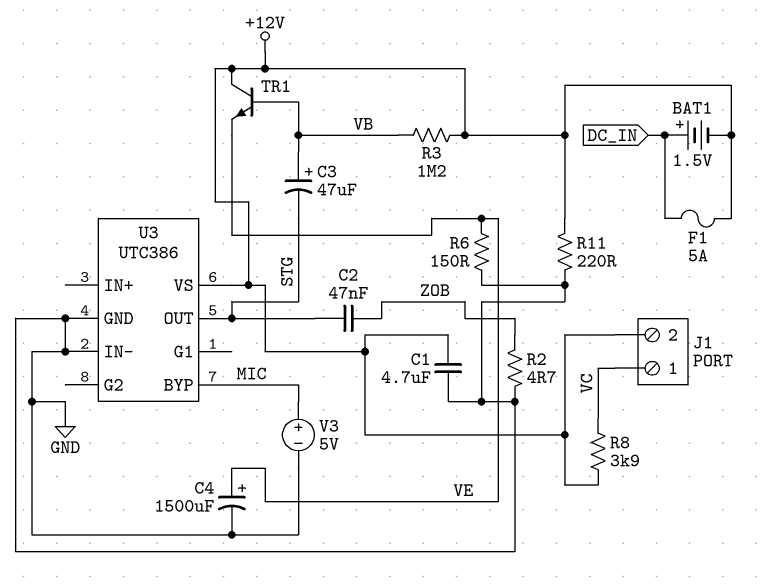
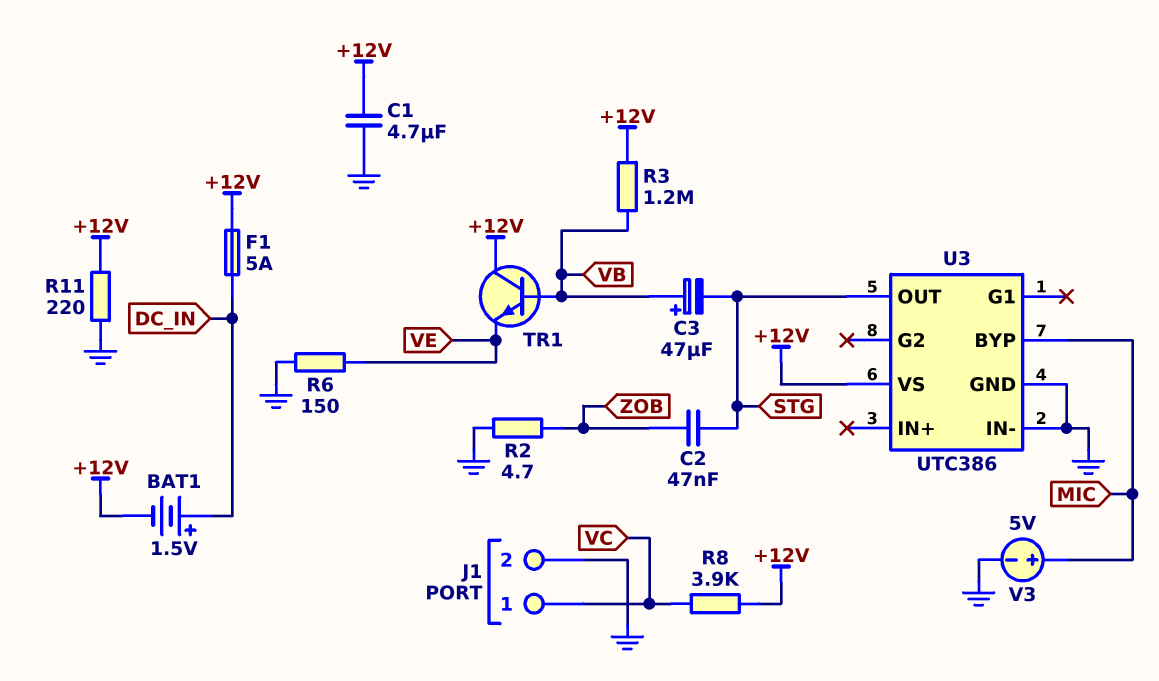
C4: 1500uF (plus VE, minus GND) -> none
J1 pin 2: +12V -> GND

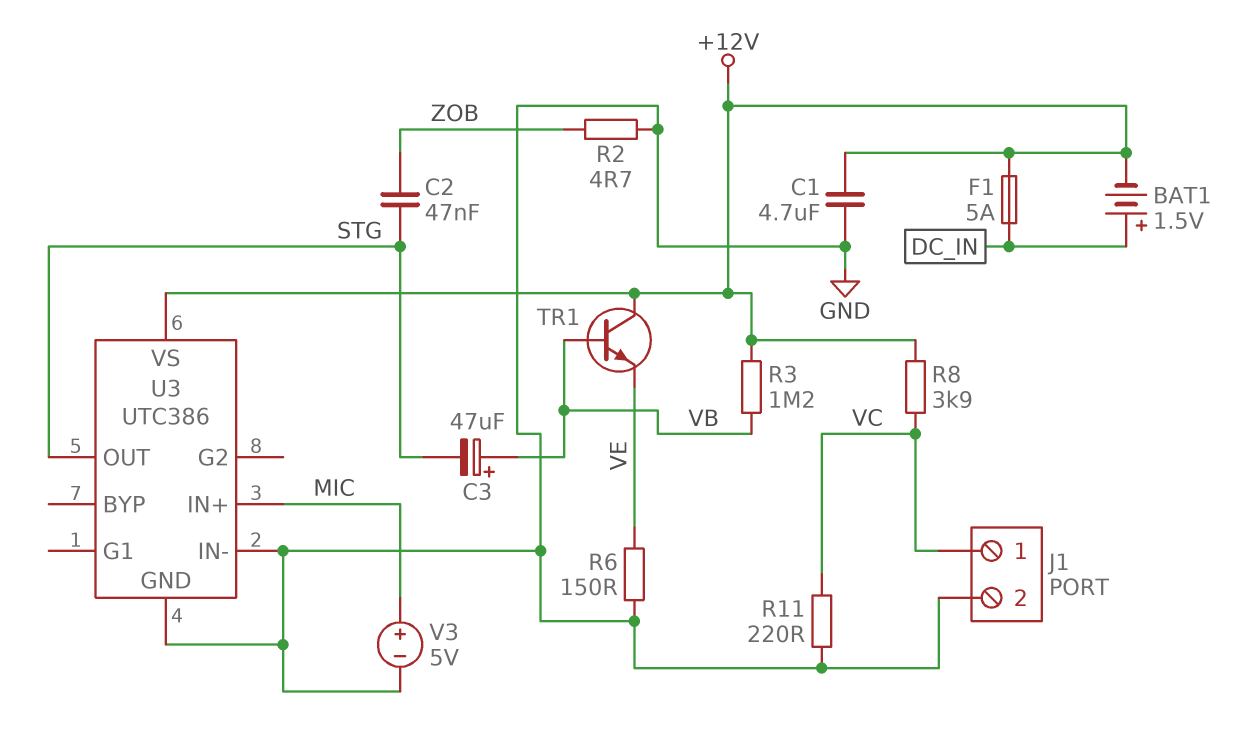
R11: 220 (+12V, GND) -> 220 (GND, VC)
U3 pin BYP: MIC -> none
U3 pin IN+: none -> MIC

